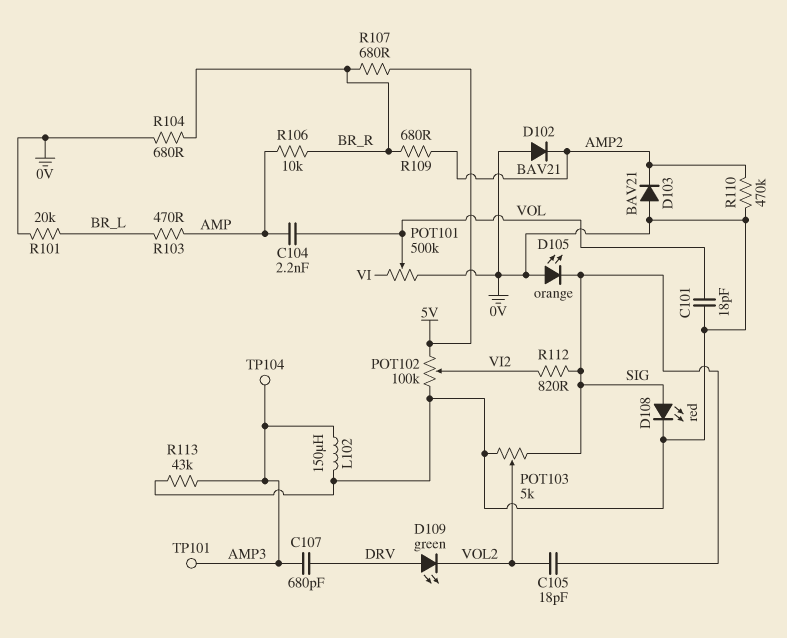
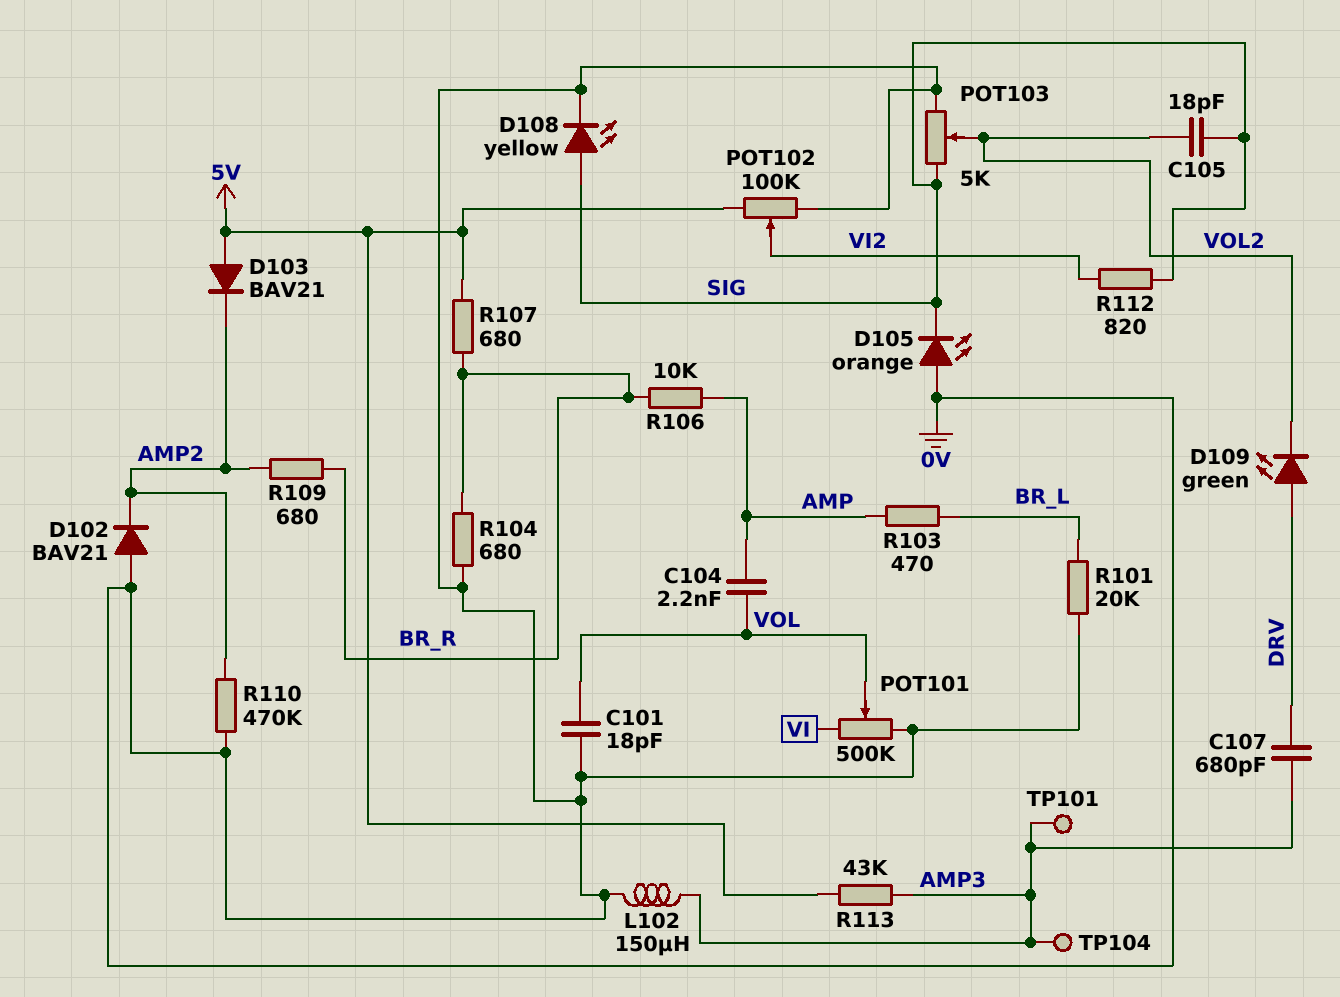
D103: diode BAV21 (A 0V, K AMP2) -> diode BAV21 (A 5V, K AMP2)
D108: LED red (A SIG, K 0V) -> LED yellow (A SIG, K 0V)
R113: 43k (0V, AMP3) -> 43k (5V, AMP3)

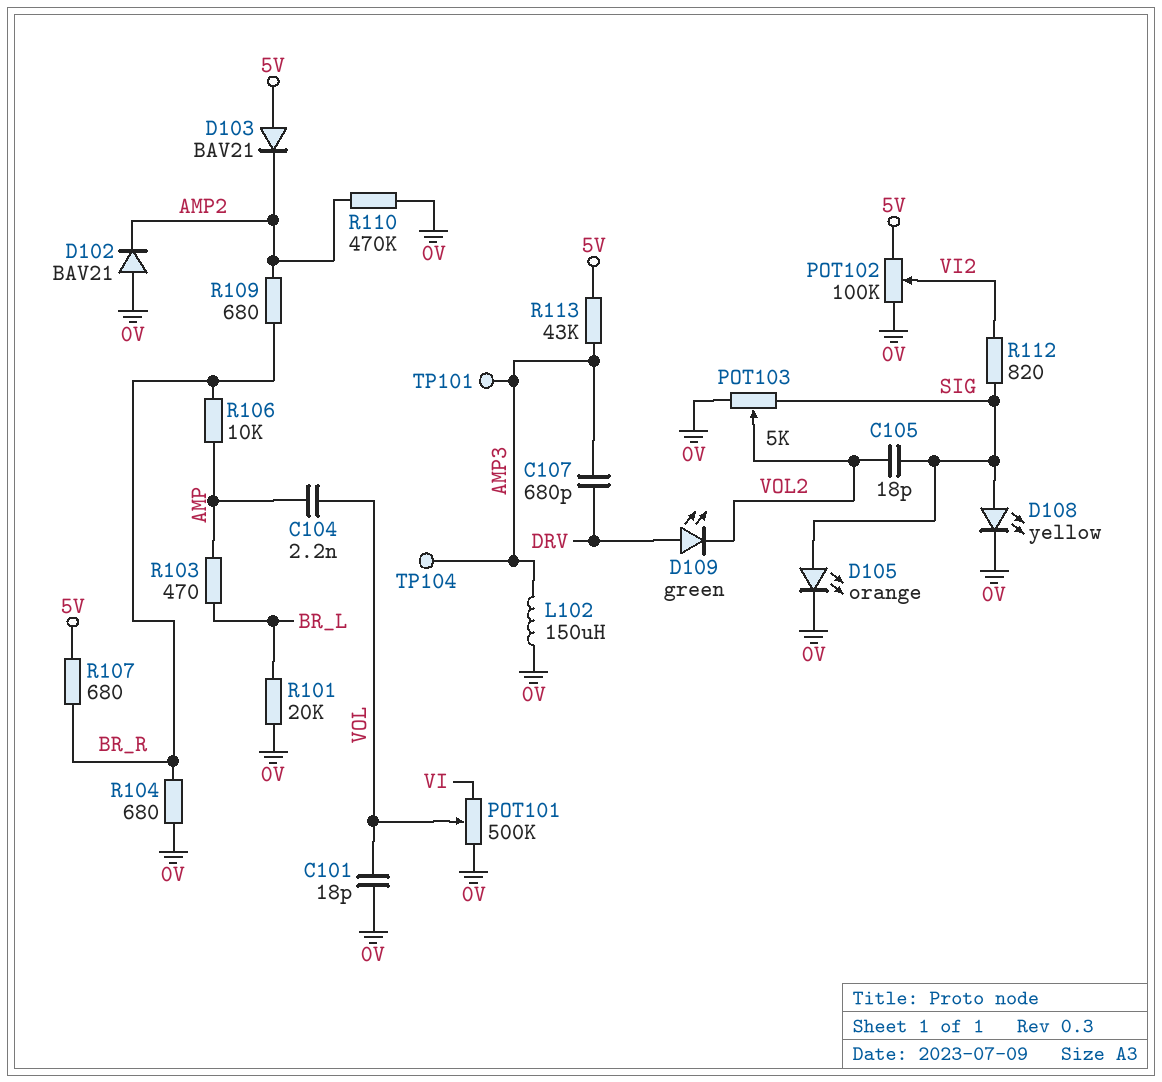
D105: LED orange (A 0V, K SIG) -> LED orange (A SIG, K 0V)

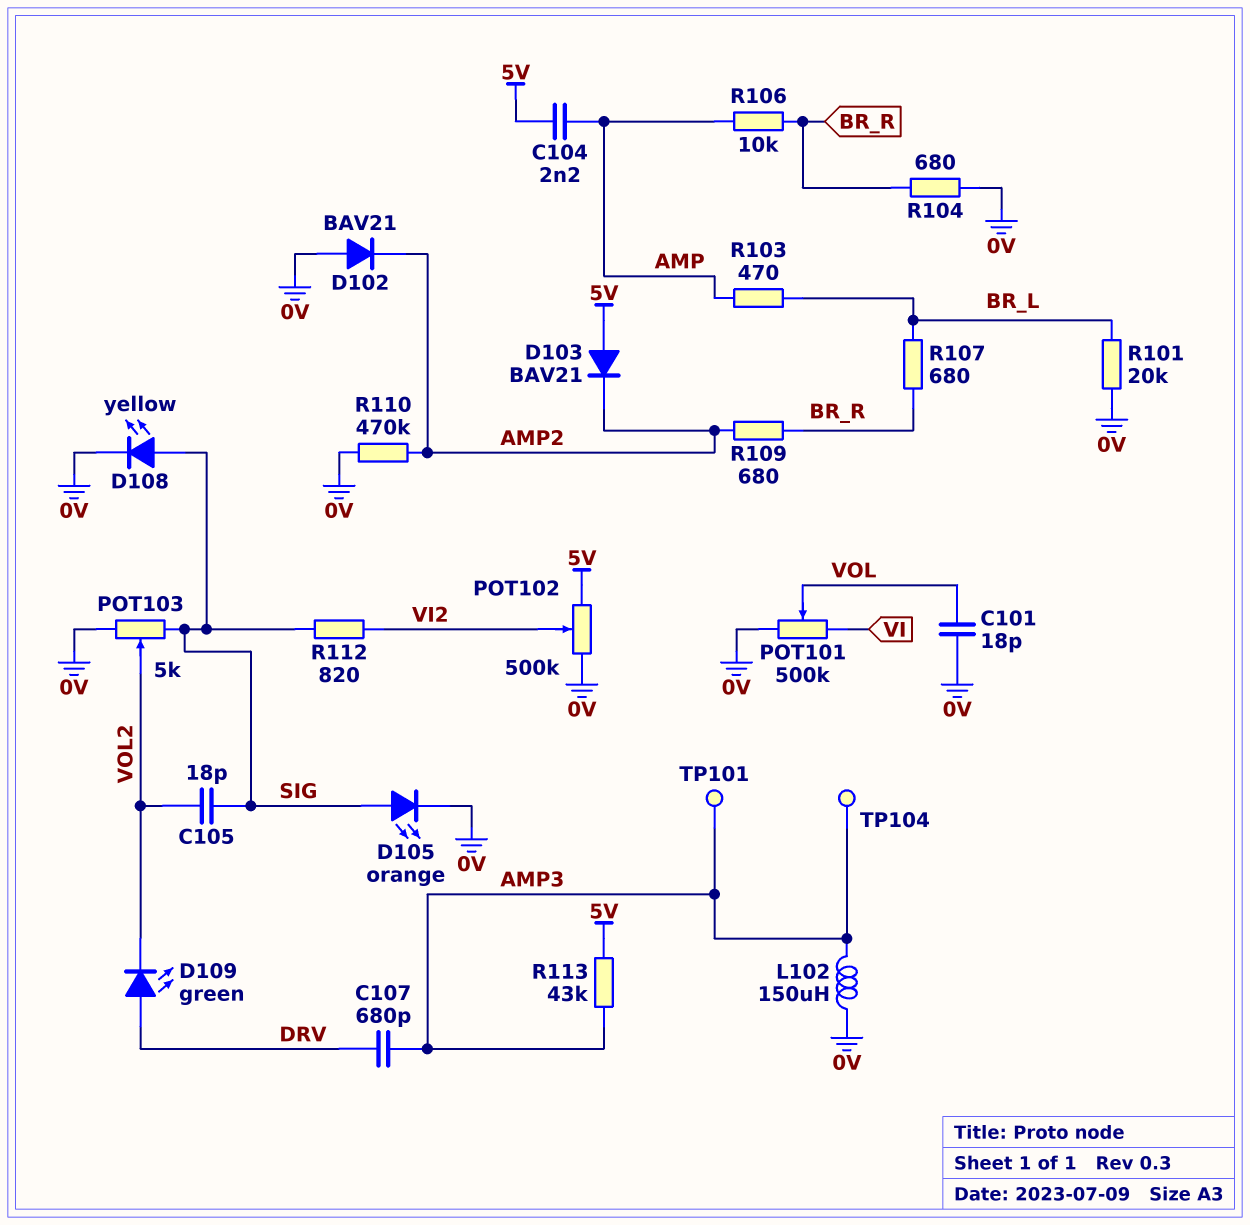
C104: 2.2nF (AMP, VOL) -> 2.2nF (5V, AMP)
POT102: 100k (0V, 5V, wiper VI2) -> 500k (0V, 5V, wiper VI2)
R107: 680 (5V, BR_R) -> 680 (BR_L, BR_R)

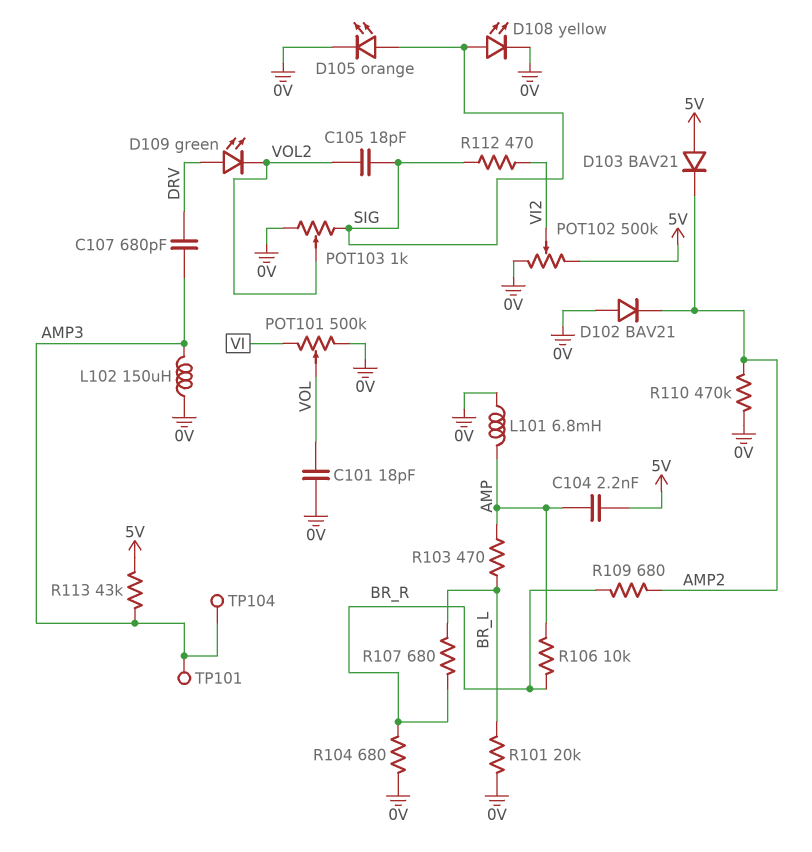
L101: none -> 6.8mH (0V, AMP)
POT103: 5k (0V, SIG, wiper VOL2) -> 1k (0V, SIG, wiper VOL2)
R112: 820 (SIG, VI2) -> 470 (SIG, VI2)

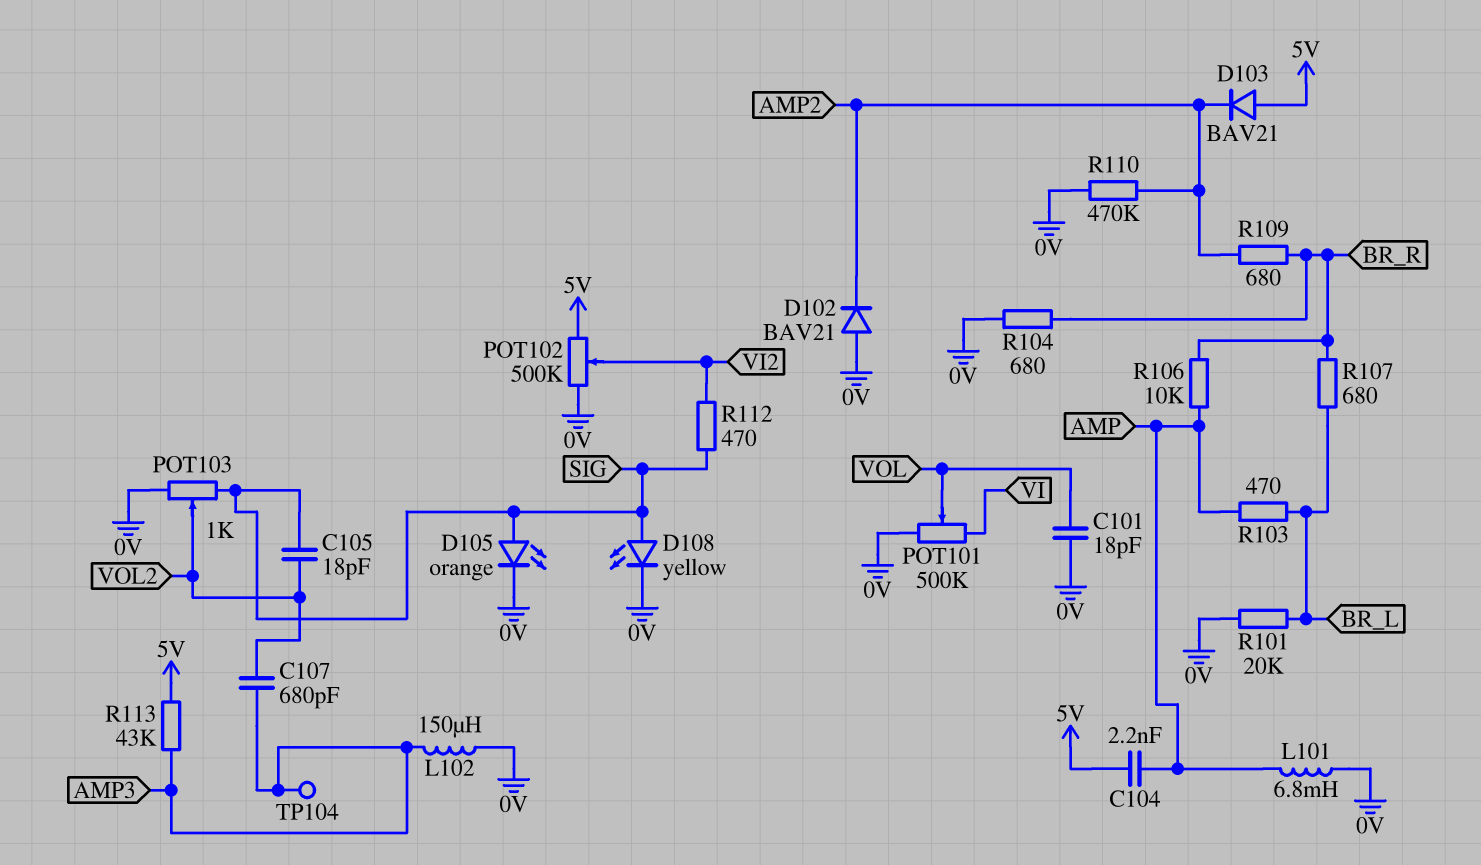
C107: 680pF (AMP3, DRV) -> 680pF (AMP3, VOL2)
D109: LED green (A DRV, K VOL2) -> none
TP101: test point (AMP3) -> none

